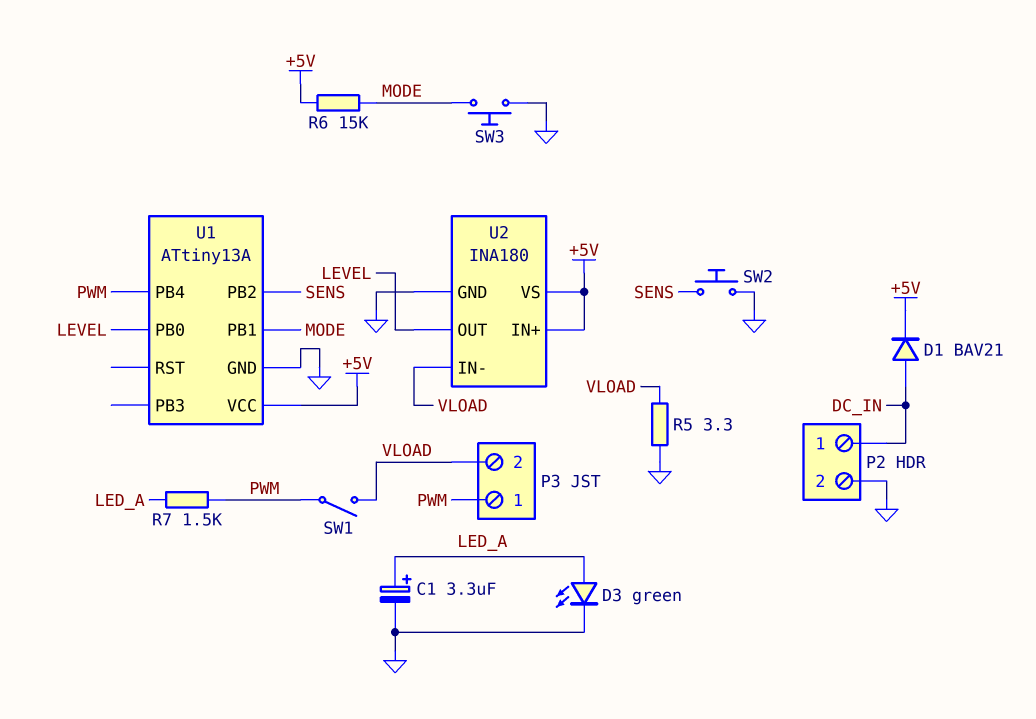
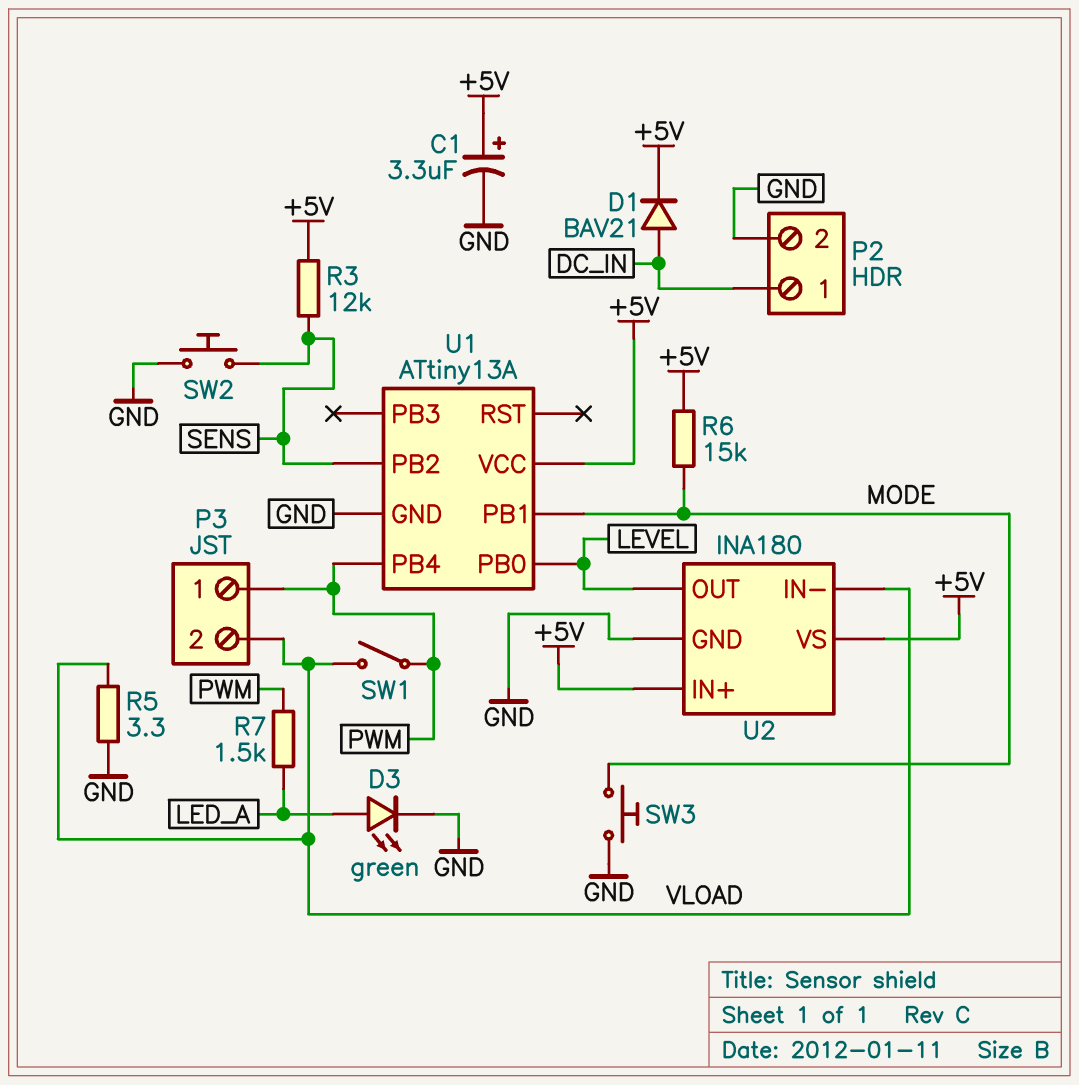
C1: 3.3uF (plus LED_A, minus GND) -> 3.3uF (plus +5V, minus GND)
R3: none -> 12k (+5V, SENS)

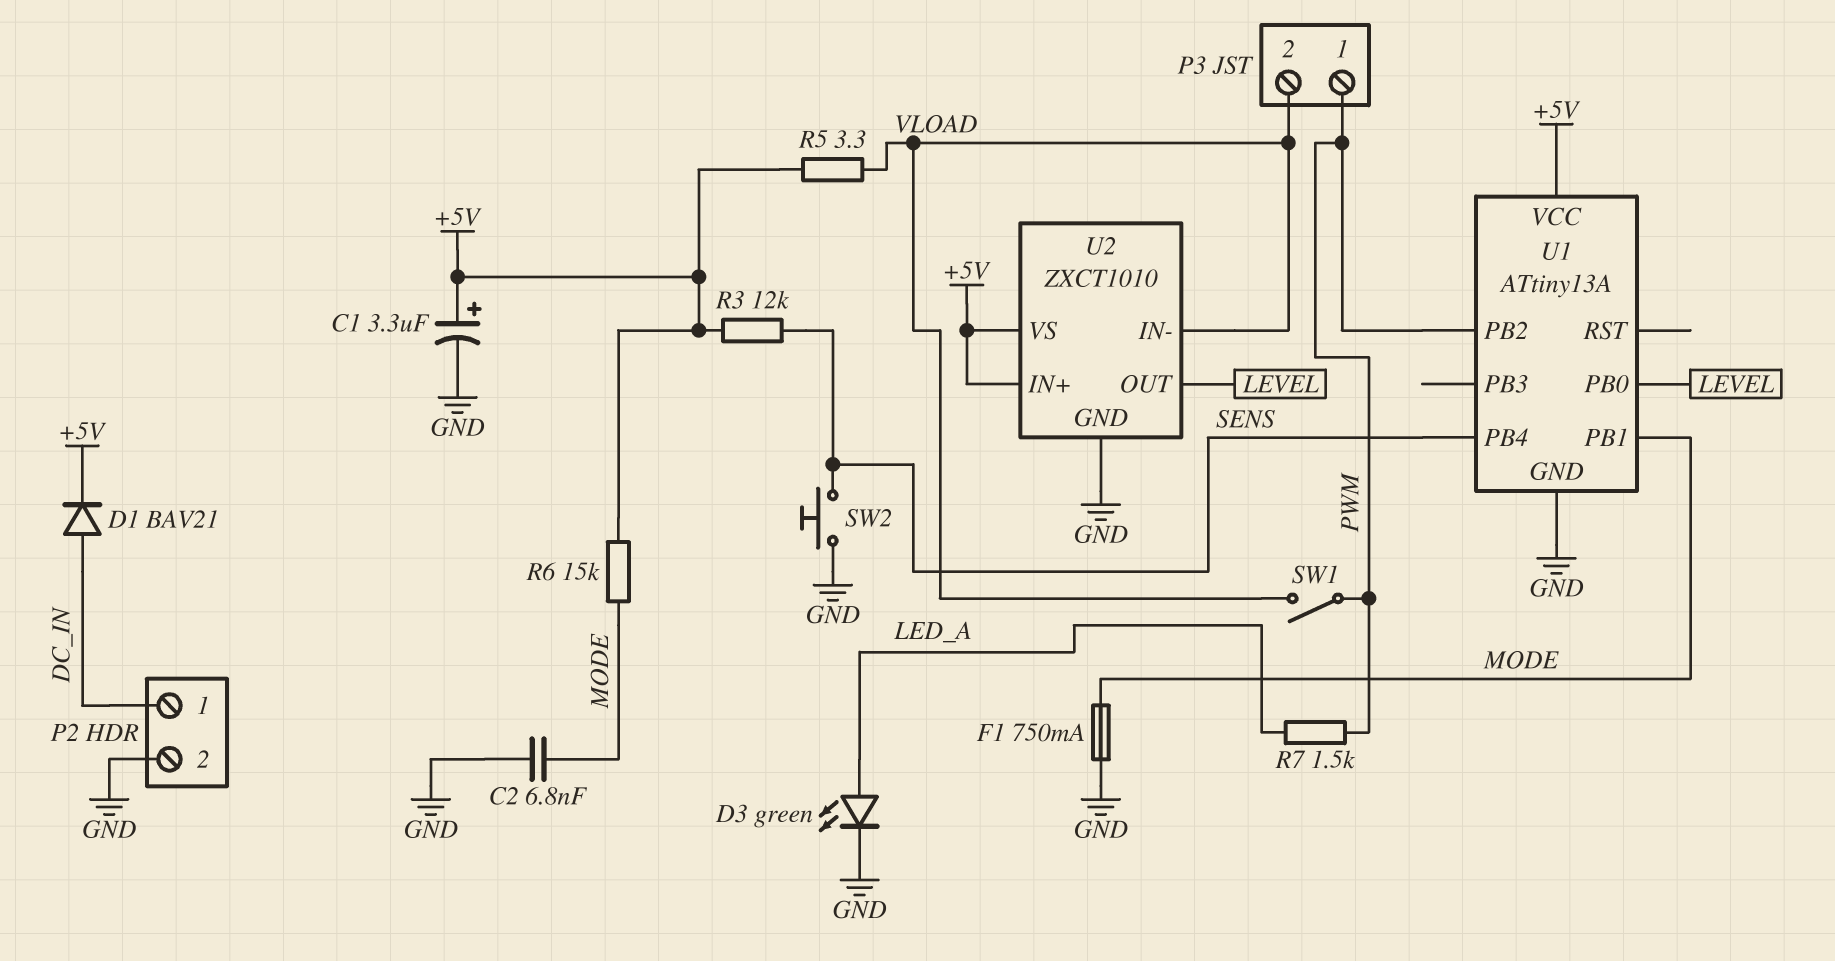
C2: none -> 6.8nF (GND, MODE)
F1: none -> 750mA (GND, MODE)
R5: 3.3 (GND, VLOAD) -> 3.3 (+5V, VLOAD)
SW3: button (GND, MODE) -> none
U1 pin PB2: SENS -> PWM
U1 pin PB4: PWM -> SENS
U2: INA180 -> ZXCT1010

